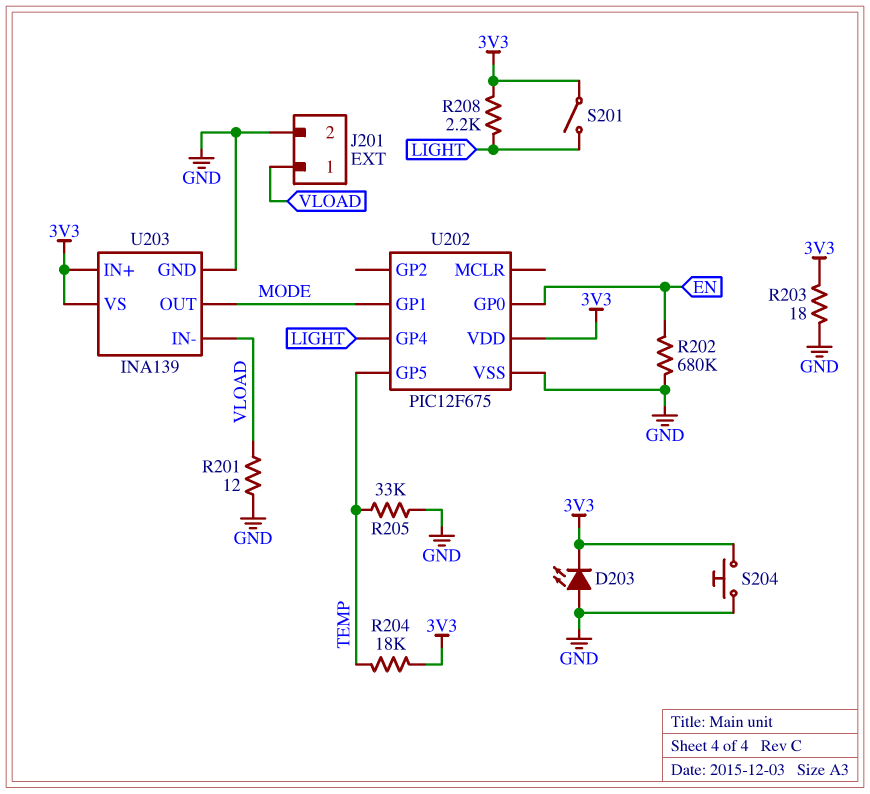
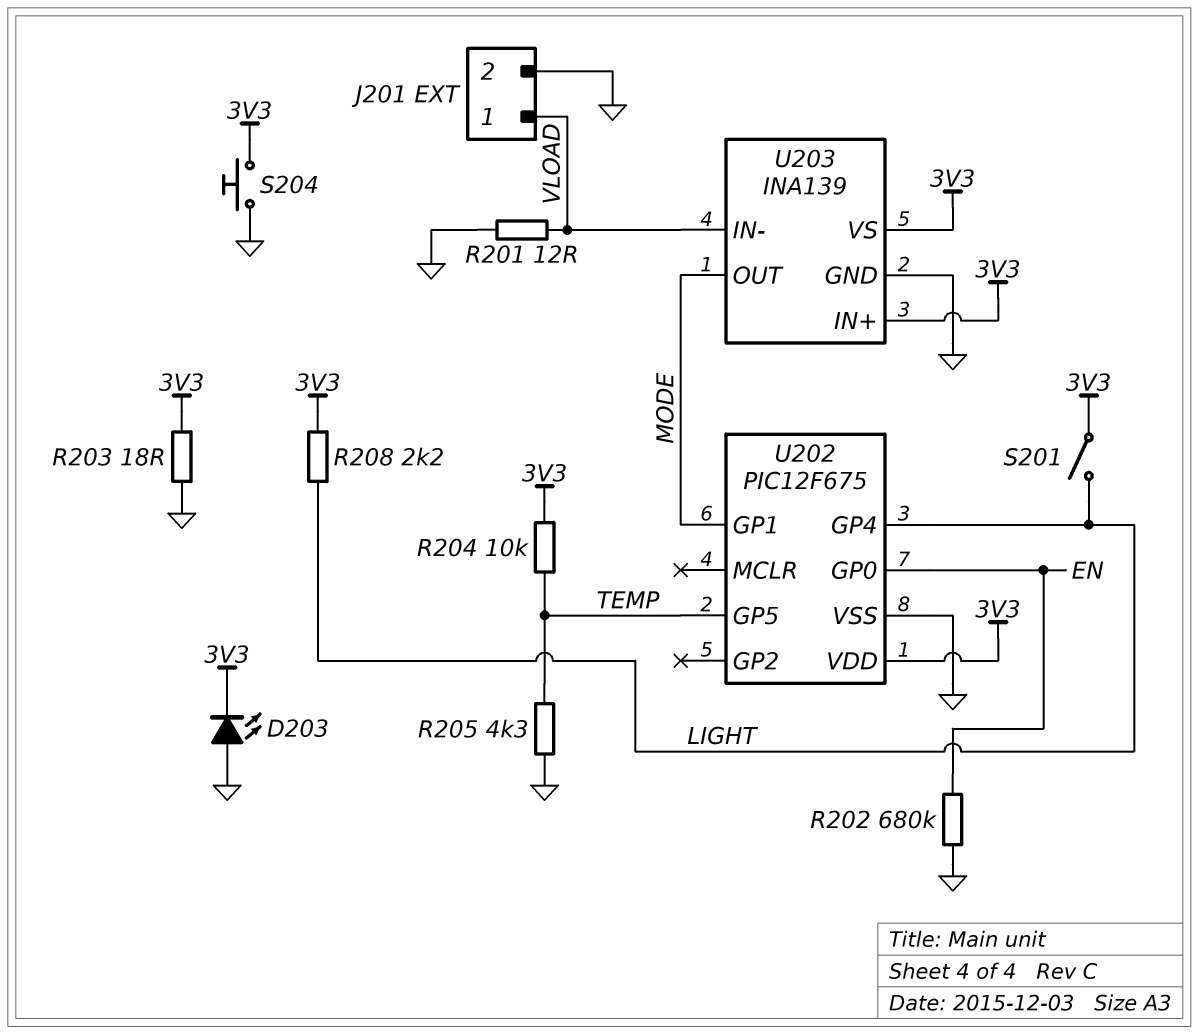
R204: 18k (3V3, TEMP) -> 10k (3V3, TEMP)
R205: 33k (GND, TEMP) -> 4.3k (GND, TEMP)

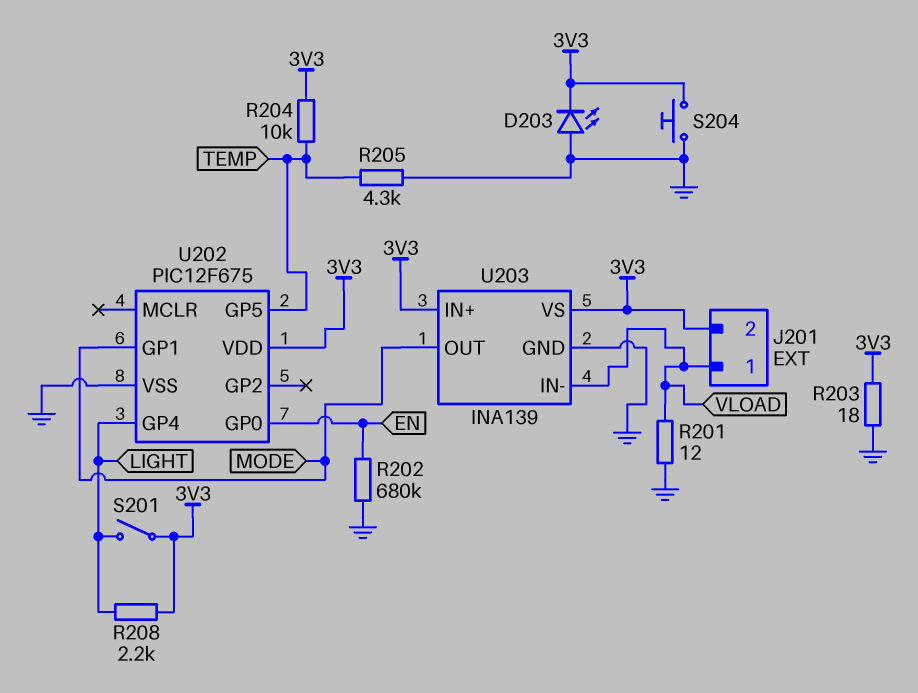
J201 pin 2: GND -> 3V3

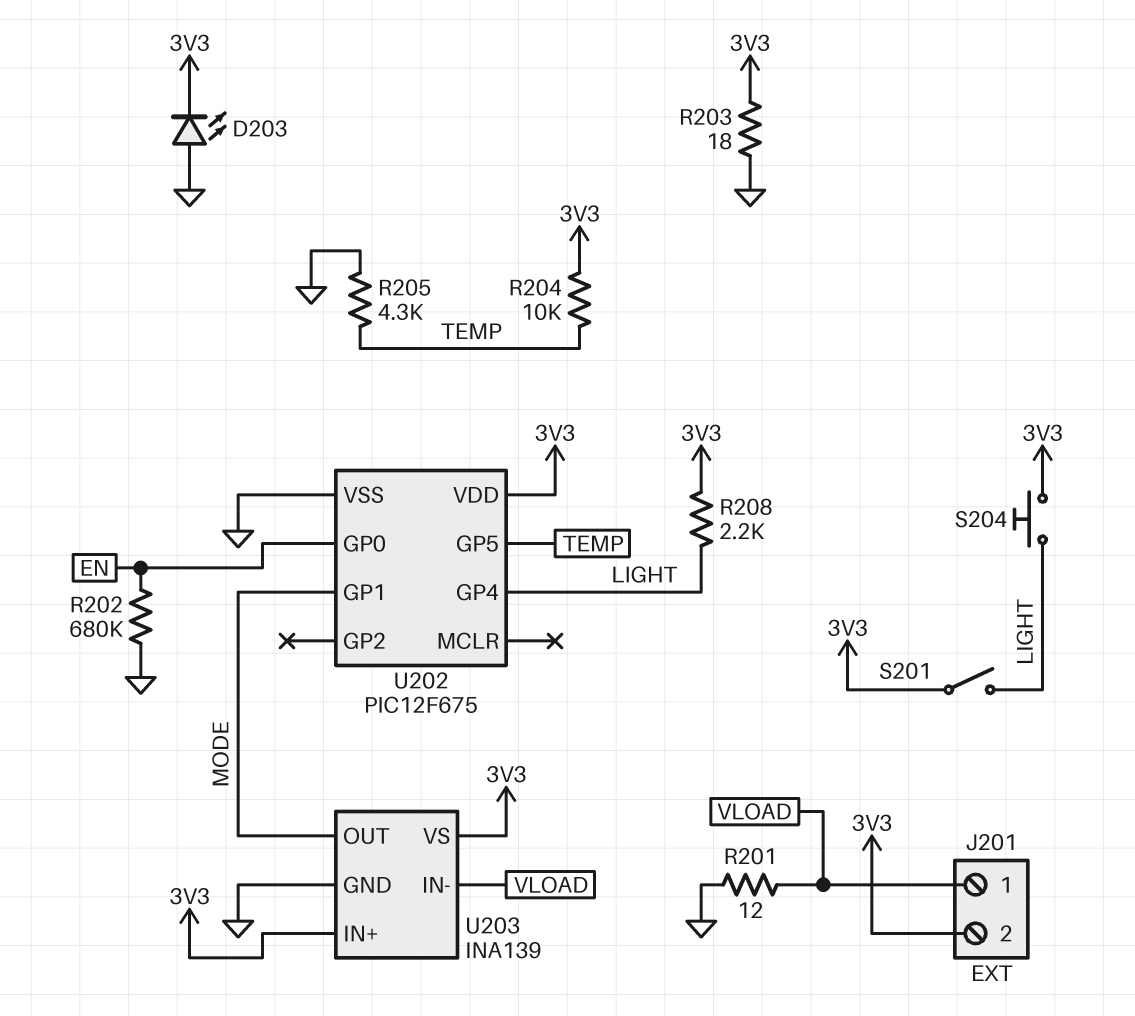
S204: button (3V3, GND) -> button (3V3, LIGHT)

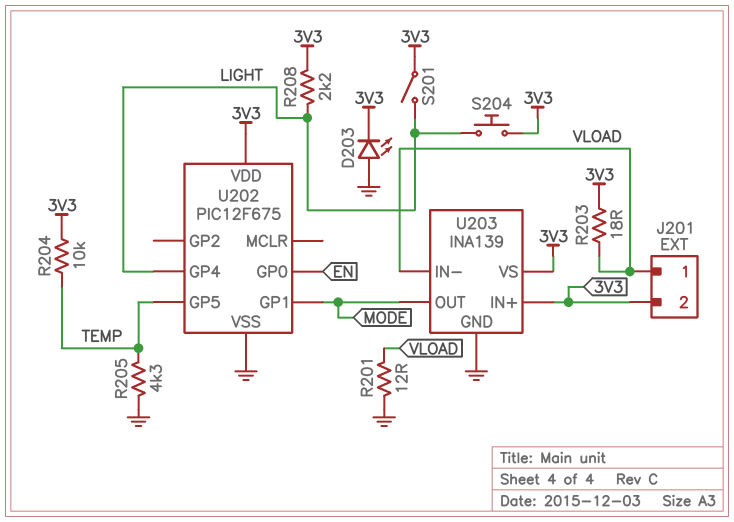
R202: 680k (EN, GND) -> none
R203: 18 (3V3, GND) -> 18 (3V3, VLOAD)

